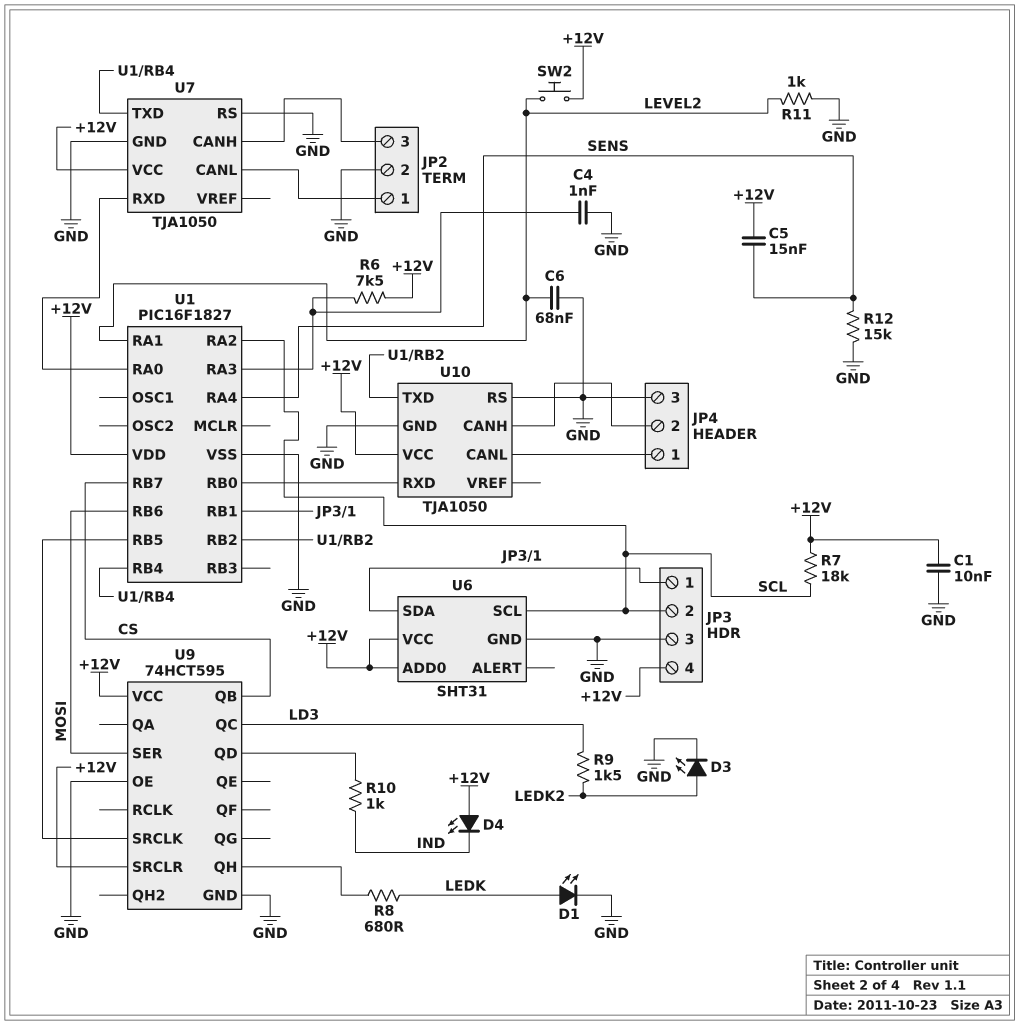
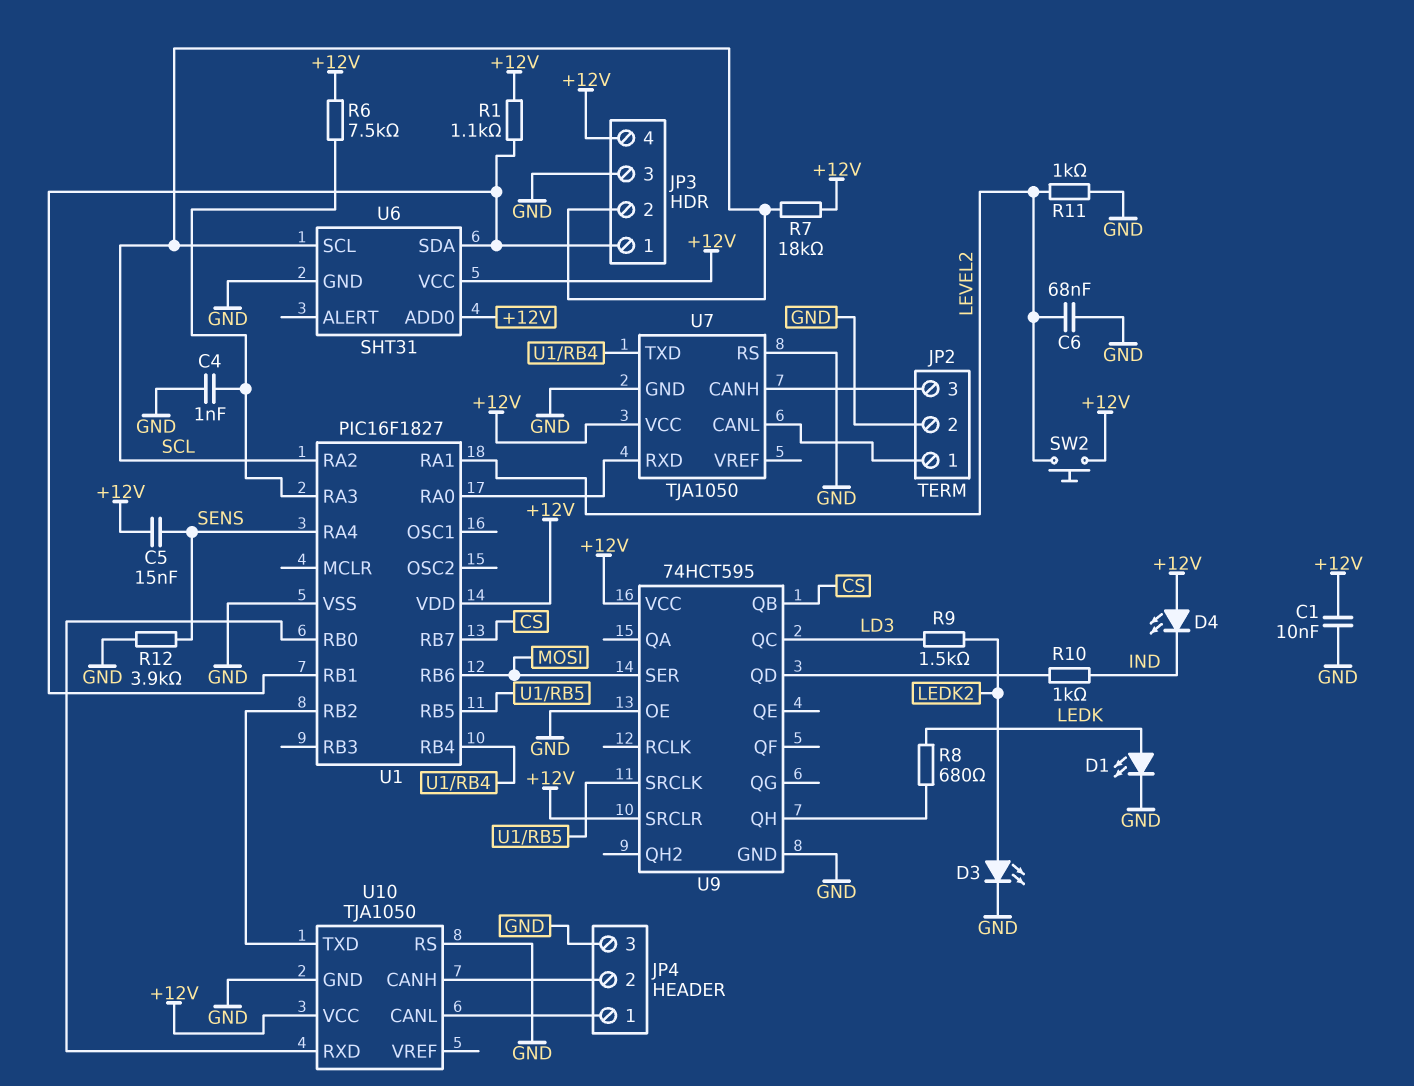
R1: none -> 1.1k (+12V, JP3/1)
R12: 15k (GND, SENS) -> 3.9k (GND, SENS)

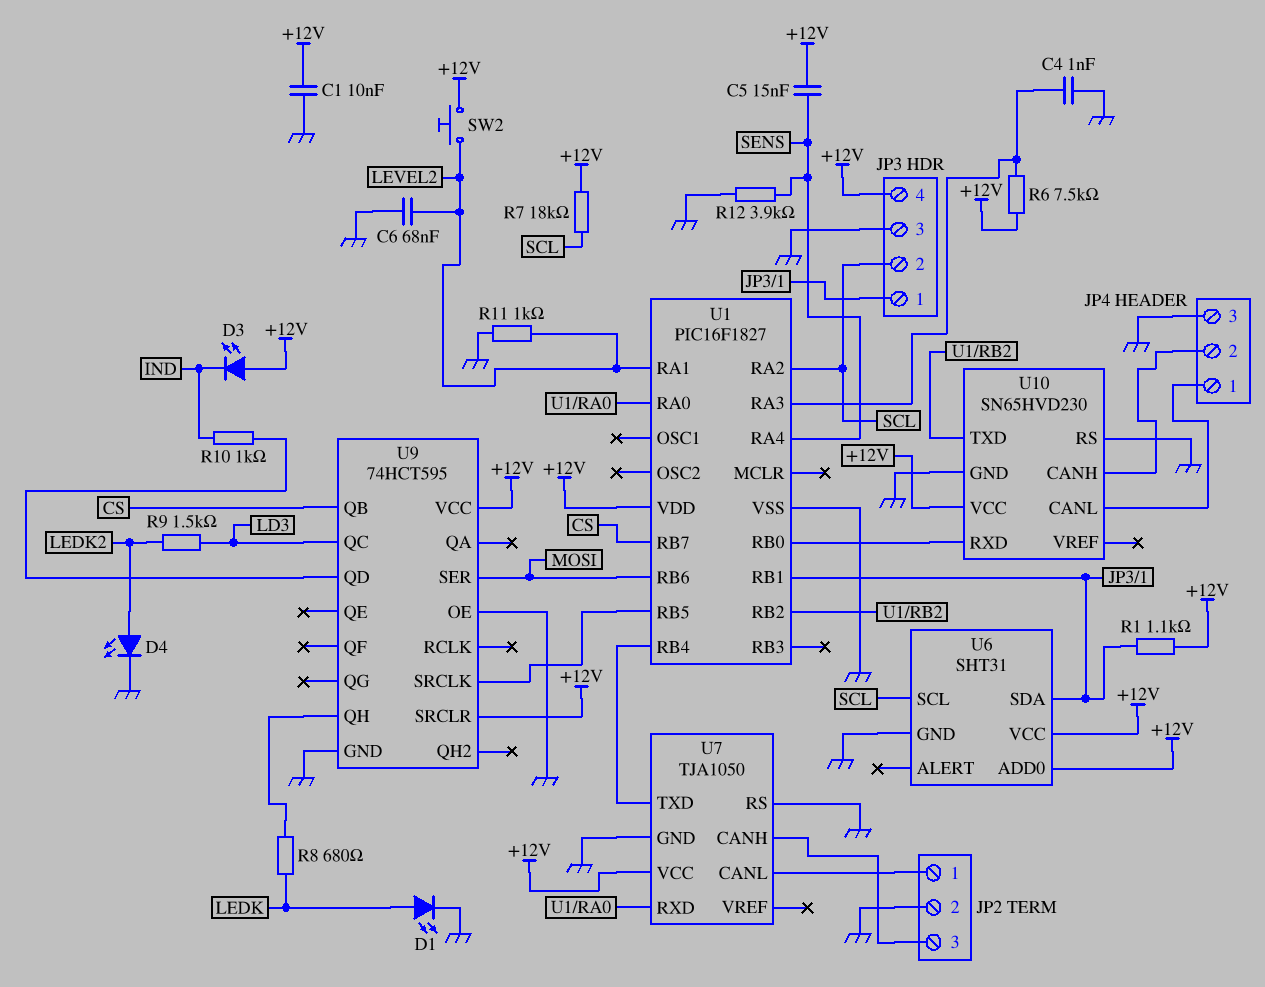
D3: LED (A LEDK2, K GND) -> LED (A +12V, K IND)
D4: LED (A +12V, K IND) -> LED (A LEDK2, K GND)
U10: TJA1050 -> SN65HVD230

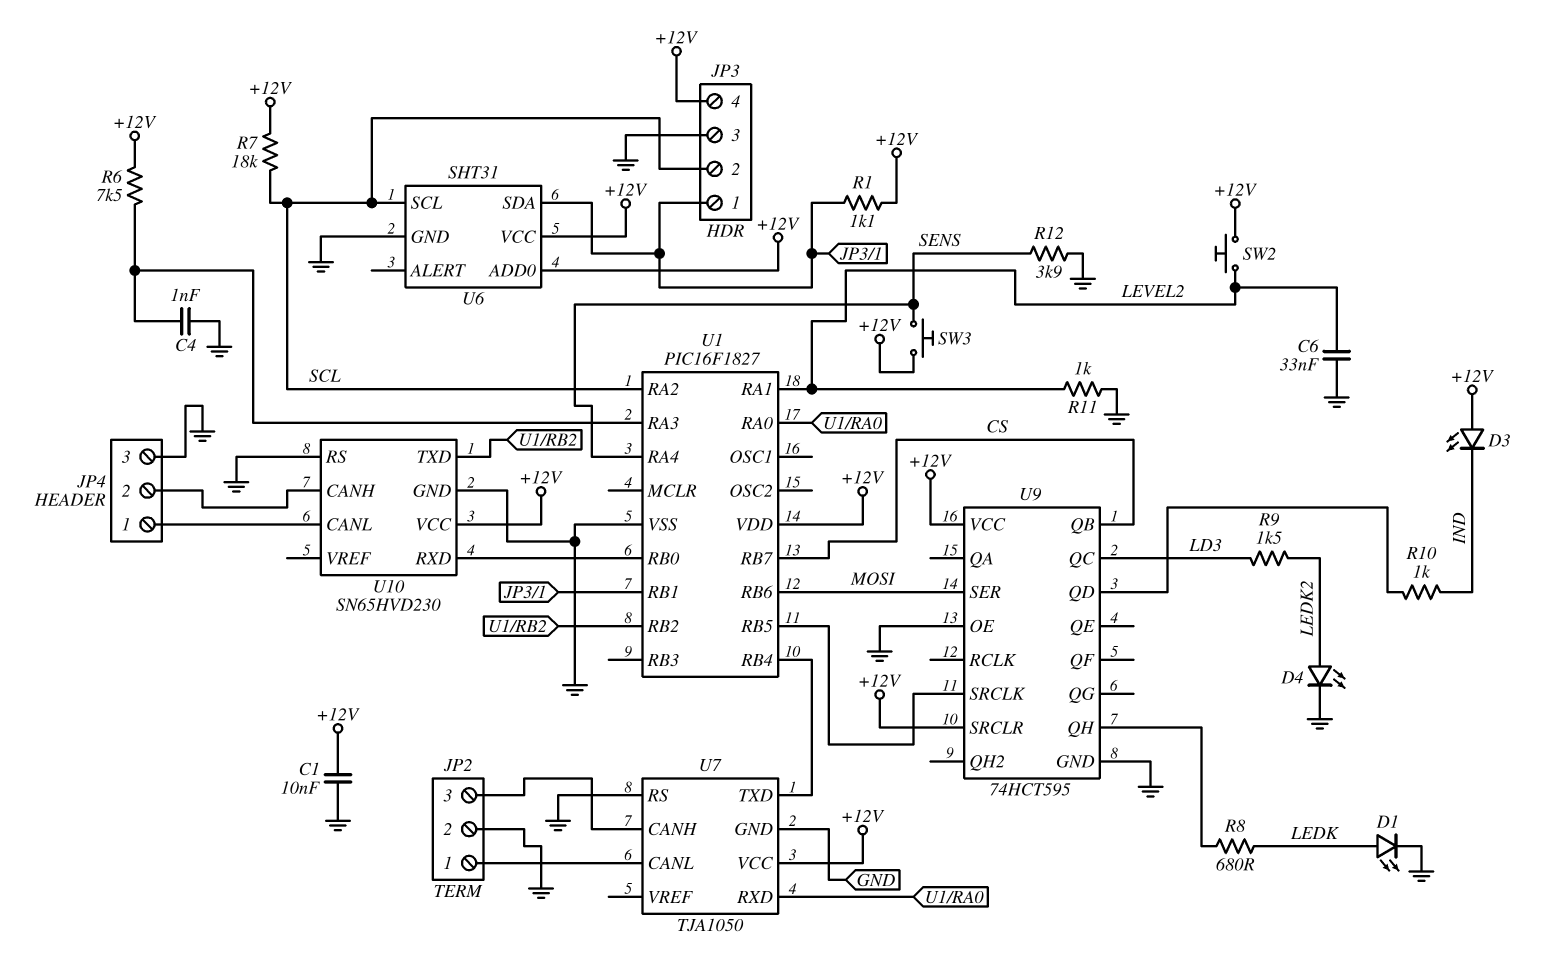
C5: 15nF (+12V, SENS) -> none
C6: 68nF (GND, LEVEL2) -> 33nF (GND, LEVEL2)
SW3: none -> button (+12V, SENS)

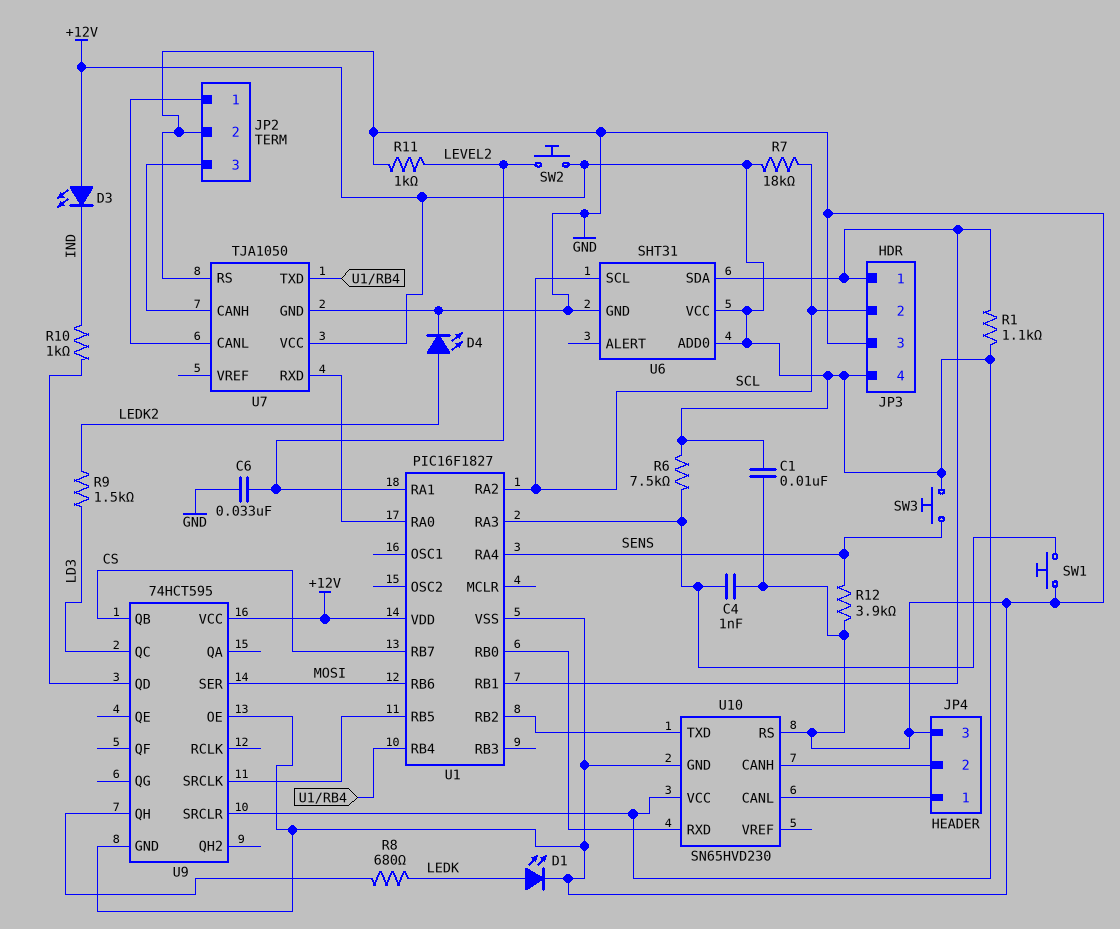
SW1: none -> button (GND, U1/RA3)

